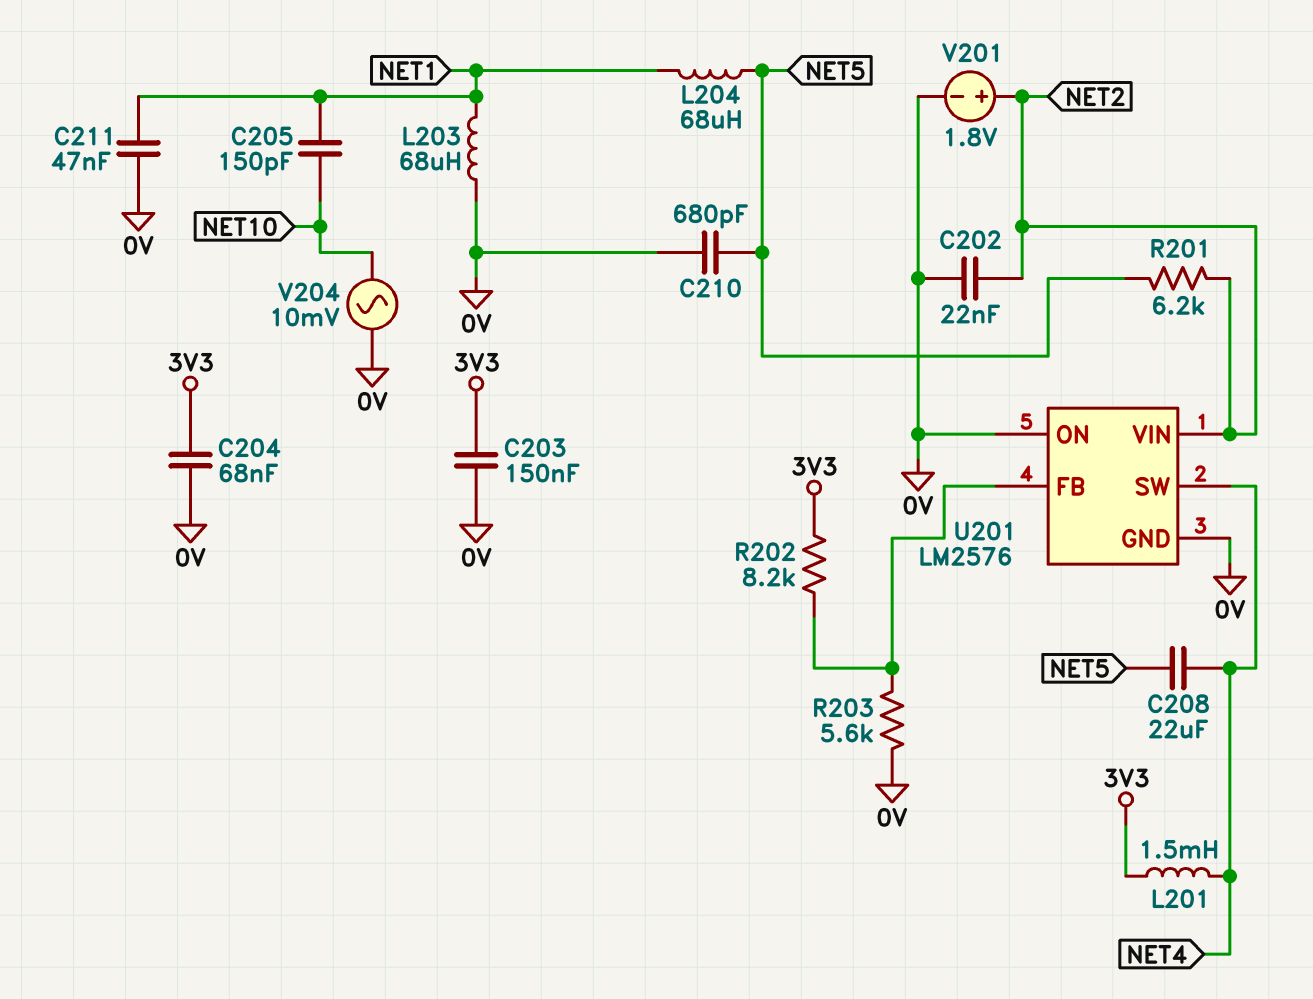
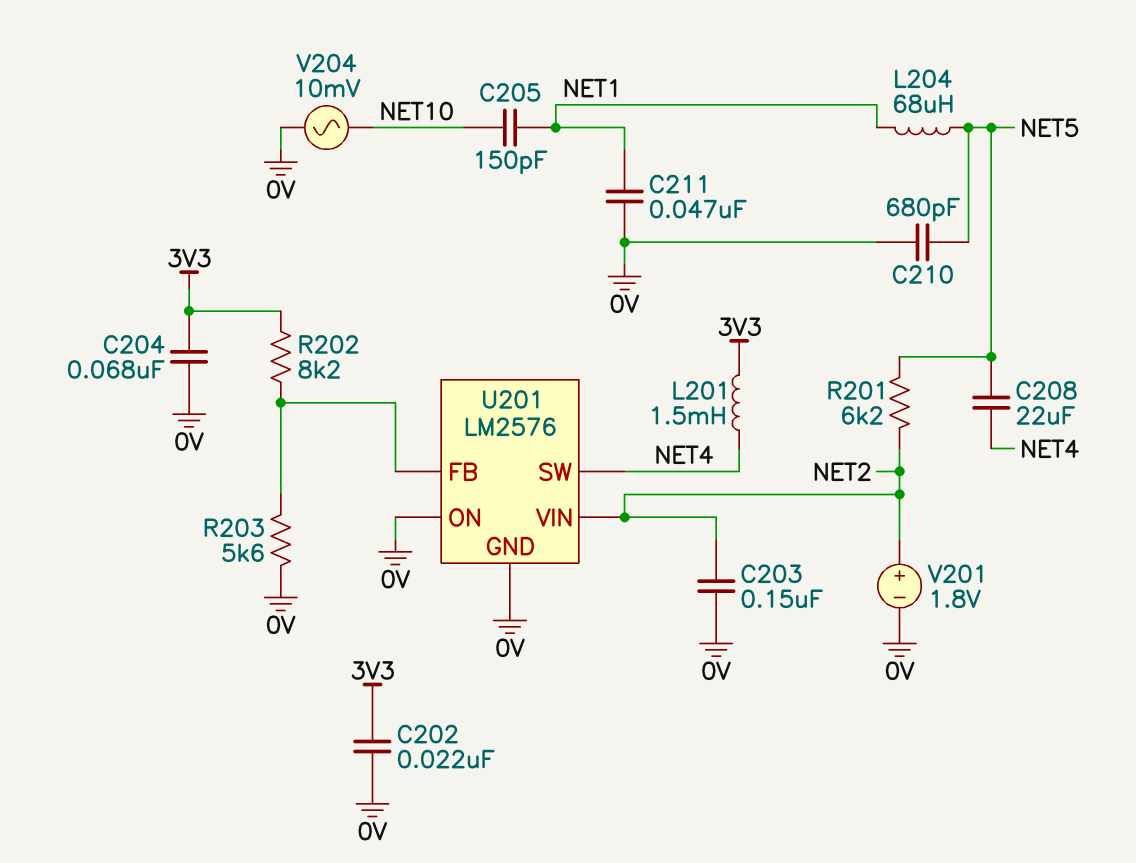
C202: 22nF (0V, NET2) -> 22nF (0V, 3V3)
C203: 150nF (0V, 3V3) -> 150nF (0V, NET2)
L203: 68uH (0V, NET1) -> none

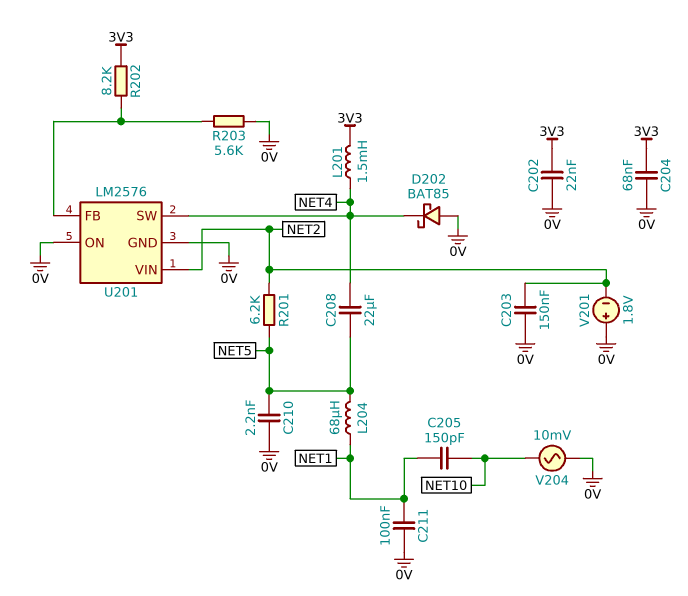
C210: 680pF (0V, NET5) -> 2.2nF (0V, NET5)
C211: 47nF (0V, NET1) -> 100nF (0V, NET1)
D202: none -> schottky BAT85 (A 0V, K NET4)
V201: 1.8V (plus NET2, minus 0V) -> 1.8V (plus 0V, minus NET2)

